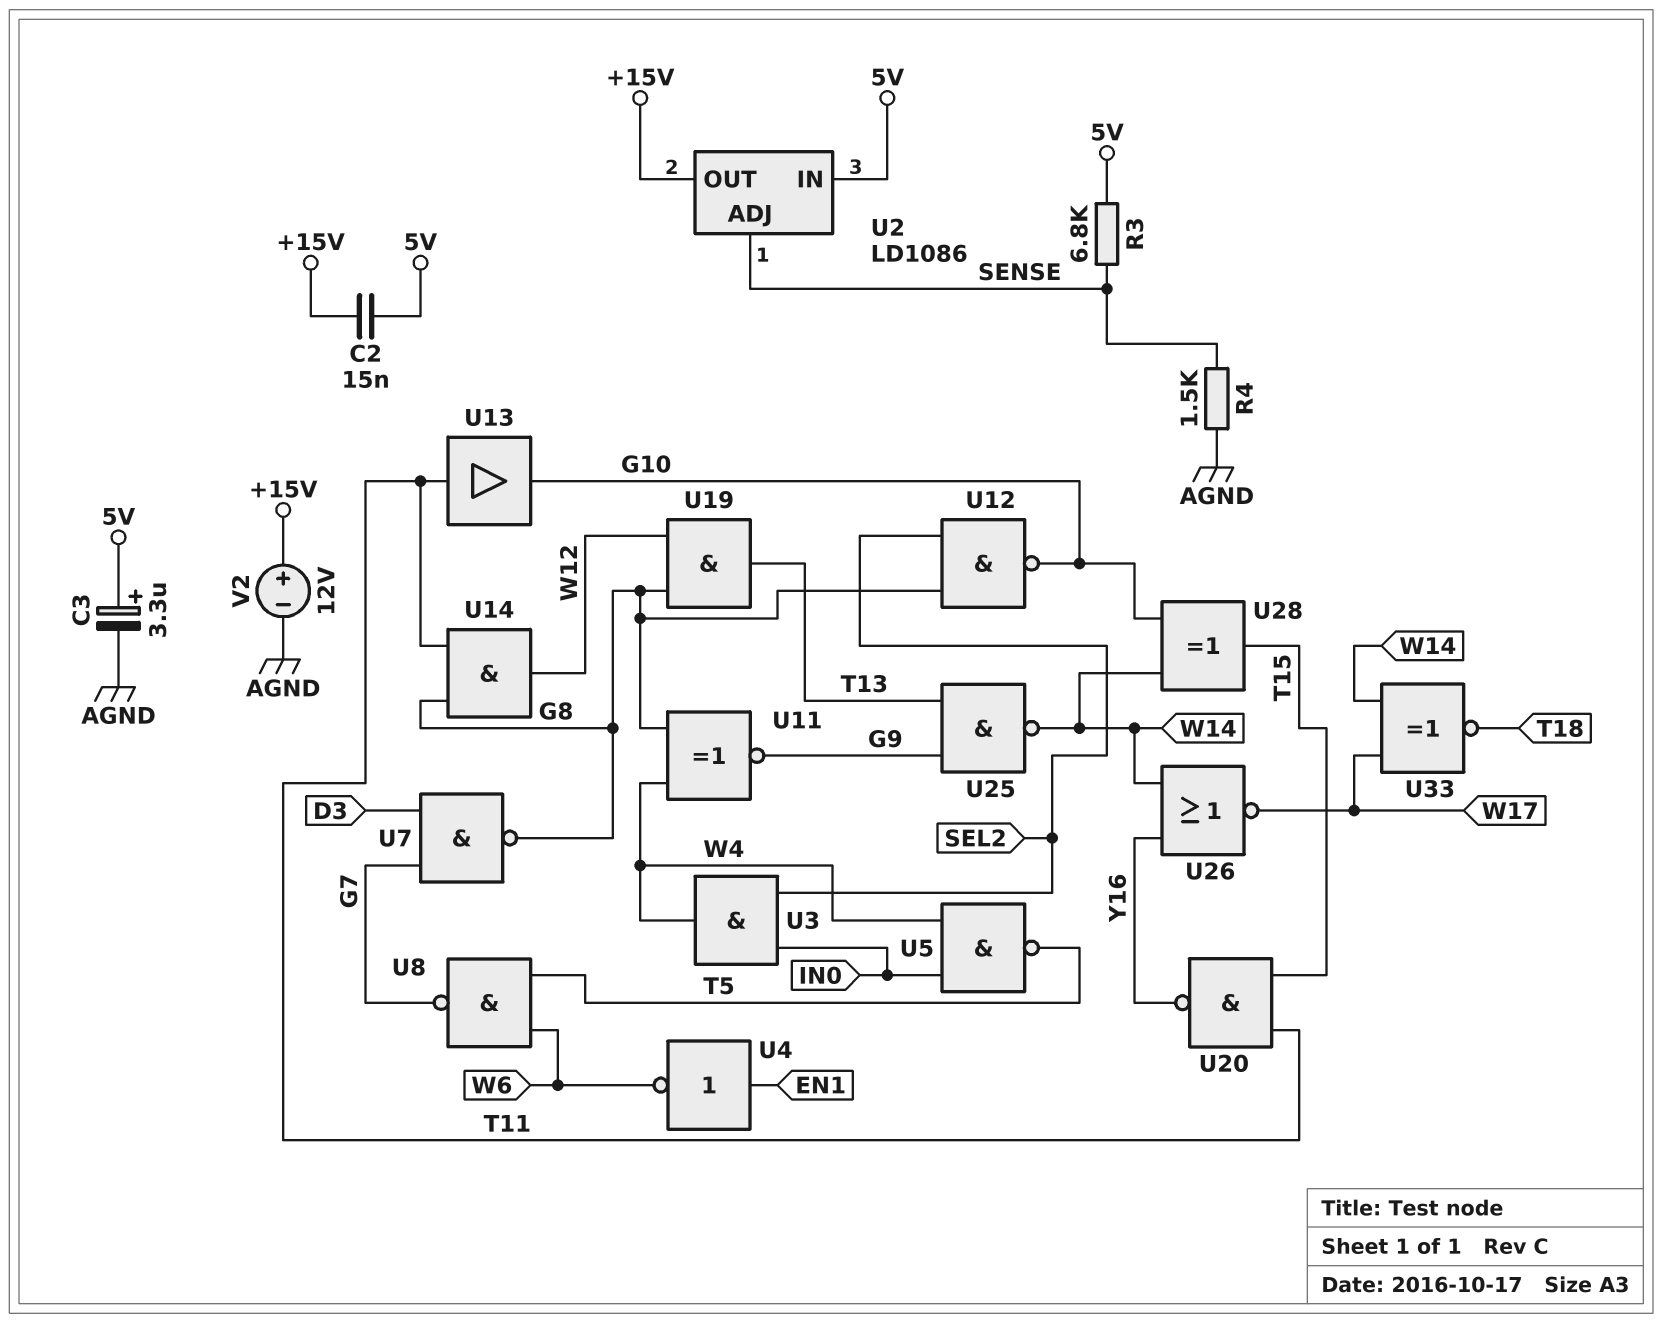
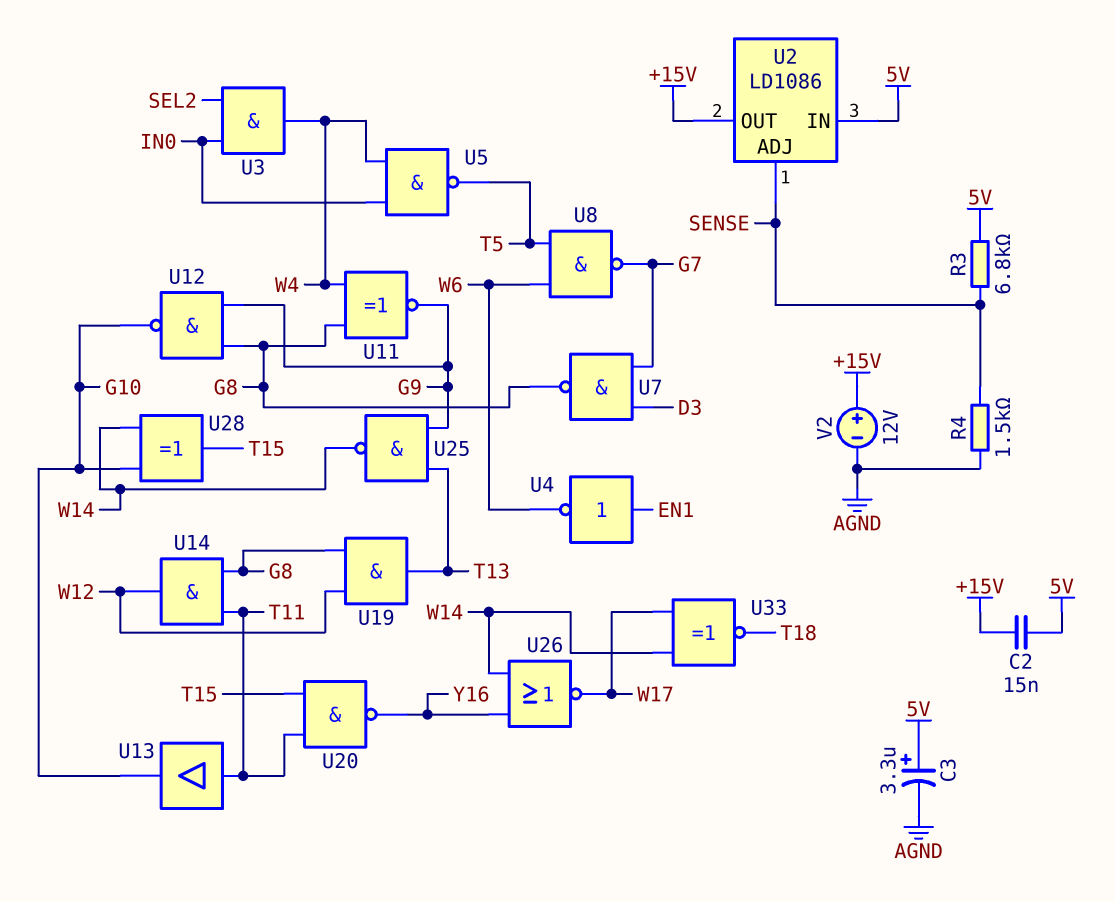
U12: NAND (in G8, in SEL2, out G10) -> NAND (in G8, in G9, out G10)

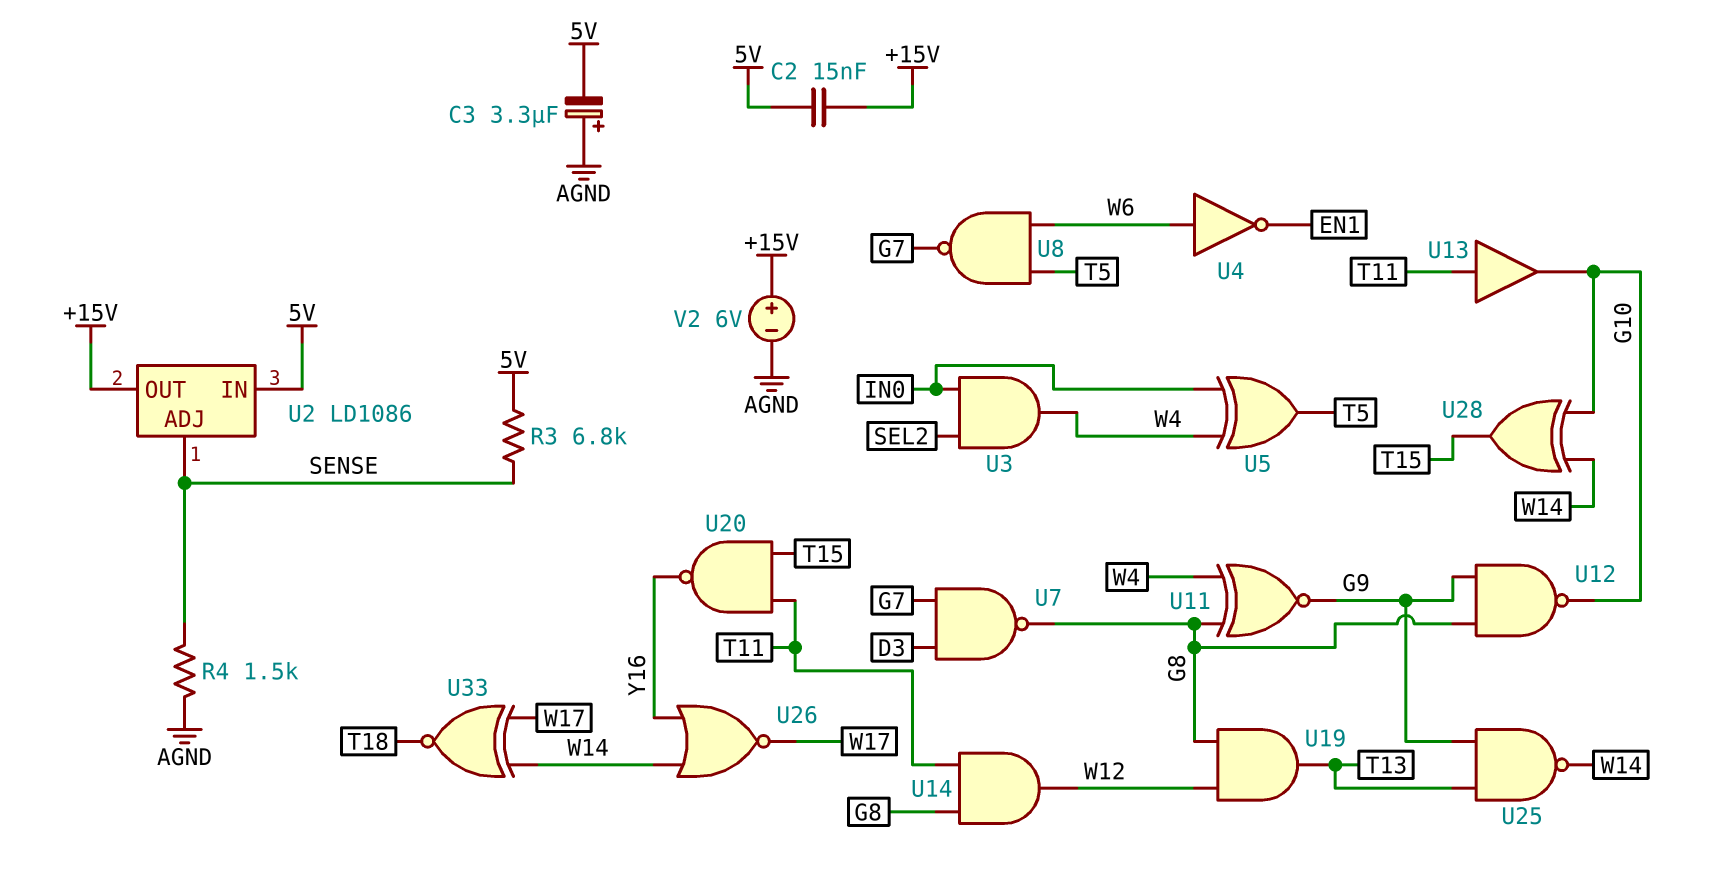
C3: 3.3uF (plus 5V, minus AGND) -> 3.3uF (plus AGND, minus 5V)
U4: NOT (in EN1, out W6) -> NOT (in W6, out EN1)
U5: NAND (in IN0, in W4, out T5) -> XOR (in IN0, in W4, out T5)
V2: 12V (plus +15V, minus AGND) -> 6V (plus +15V, minus AGND)

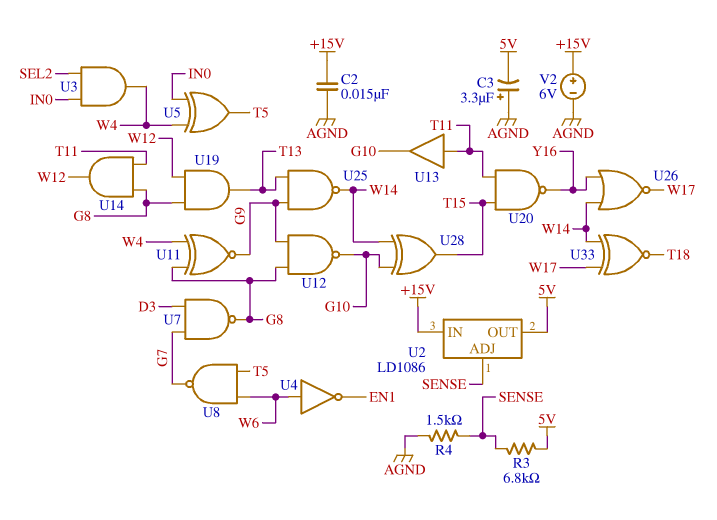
C2: 15nF (+15V, 5V) -> 15nF (+15V, AGND)
U2 pin IN: 5V -> +15V
U2 pin OUT: +15V -> 5V

